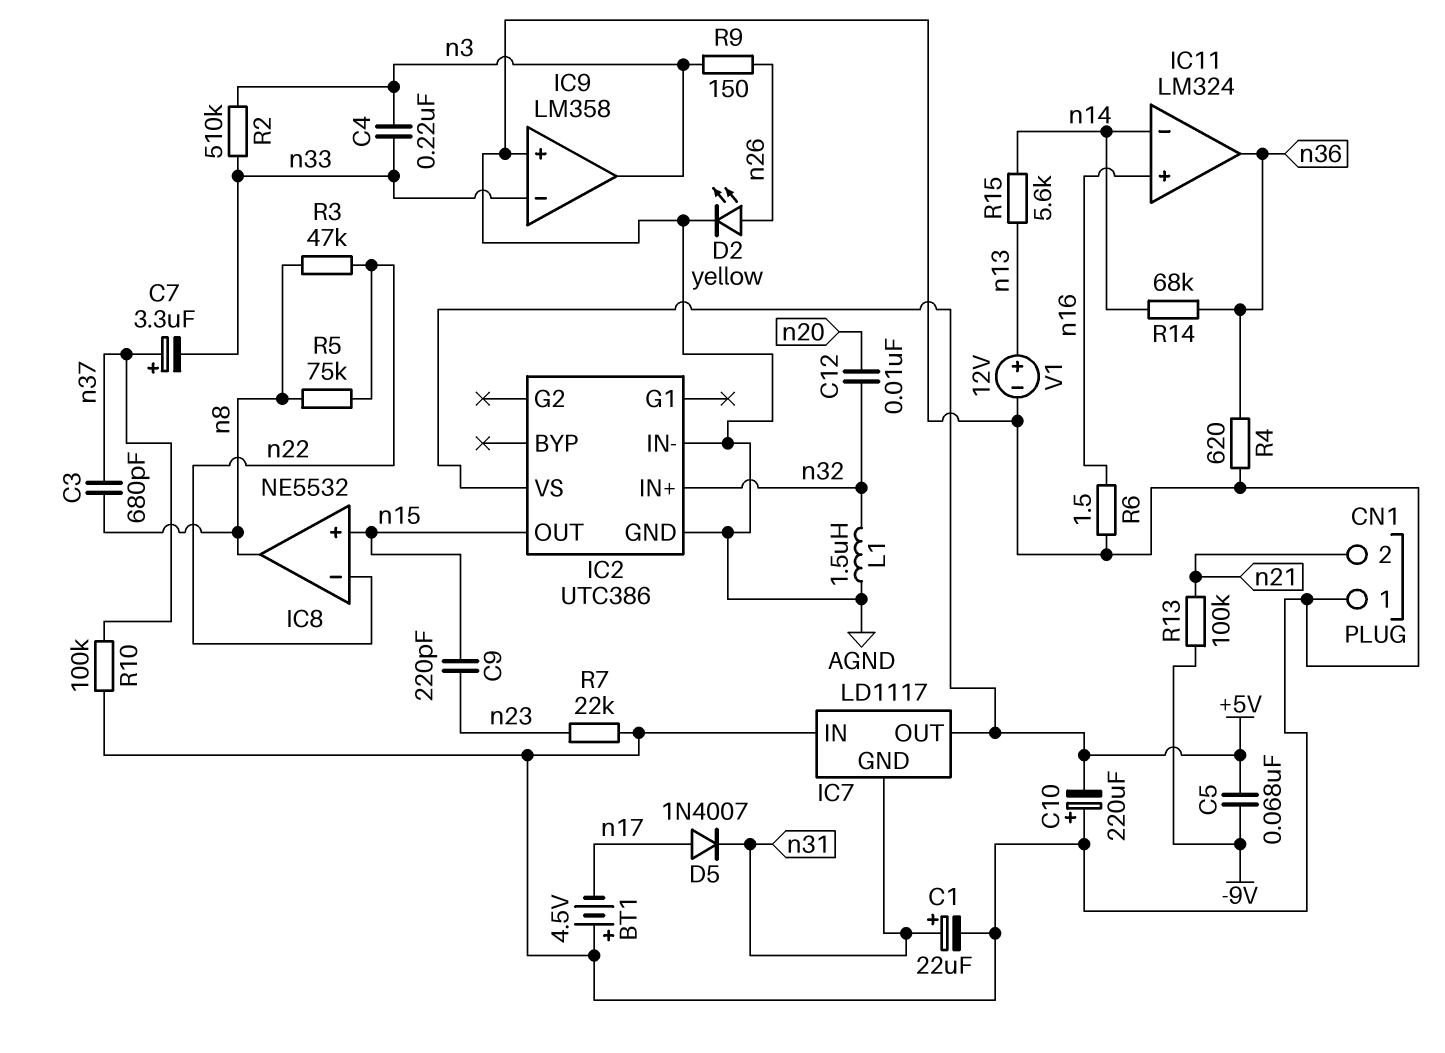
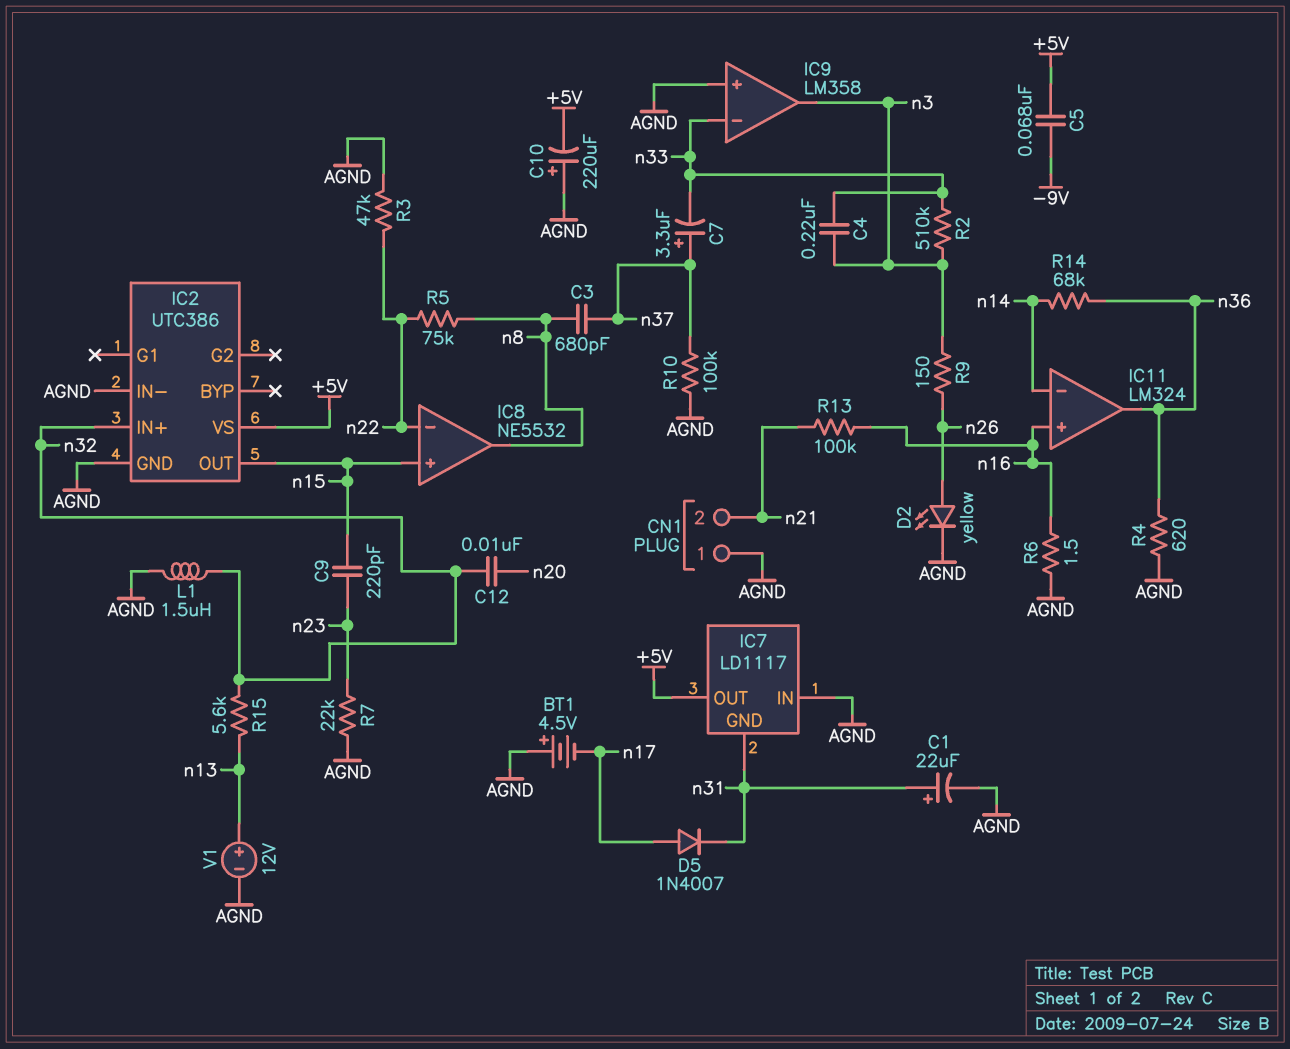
R3: 47k (n8, n22) -> 47k (AGND, n22)
R13: 100k (-9V, n21) -> 100k (n16, n21)
R15: 5.6k (n13, n14) -> 5.6k (n13, n32)

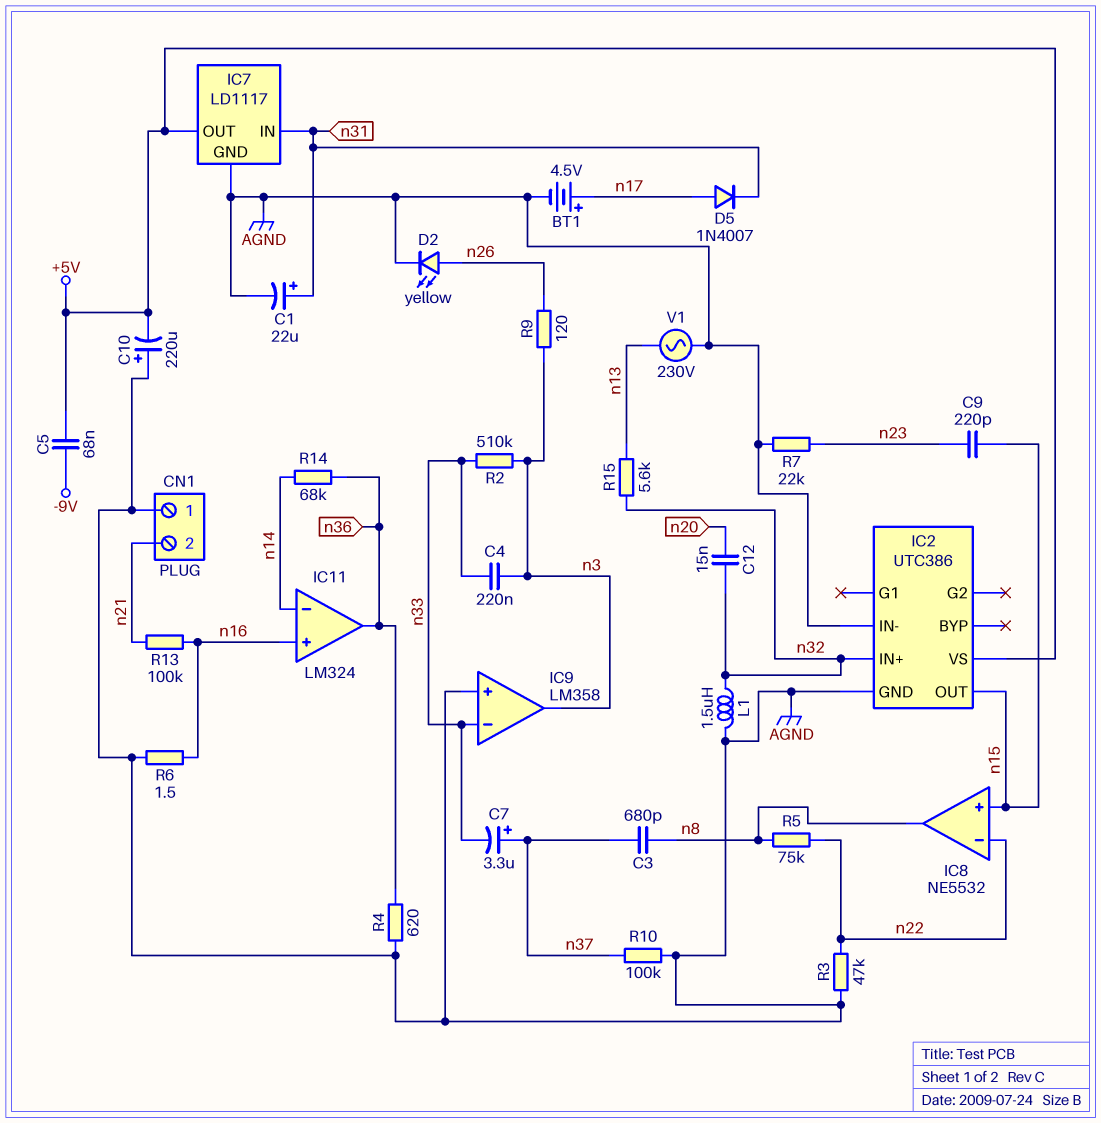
BT1: 4.5V (plus AGND, minus n17) -> 4.5V (plus n17, minus AGND)
C12: 10nF (n20, n32) -> 15nF (n20, n32)
IC7 pin GND: n31 -> AGND
IC7 pin IN: AGND -> n31
R9: 150 (n3, n26) -> 120 (n3, n26)
V1: 12V (plus n13, minus AGND) -> AC 230V (AGND, n13)

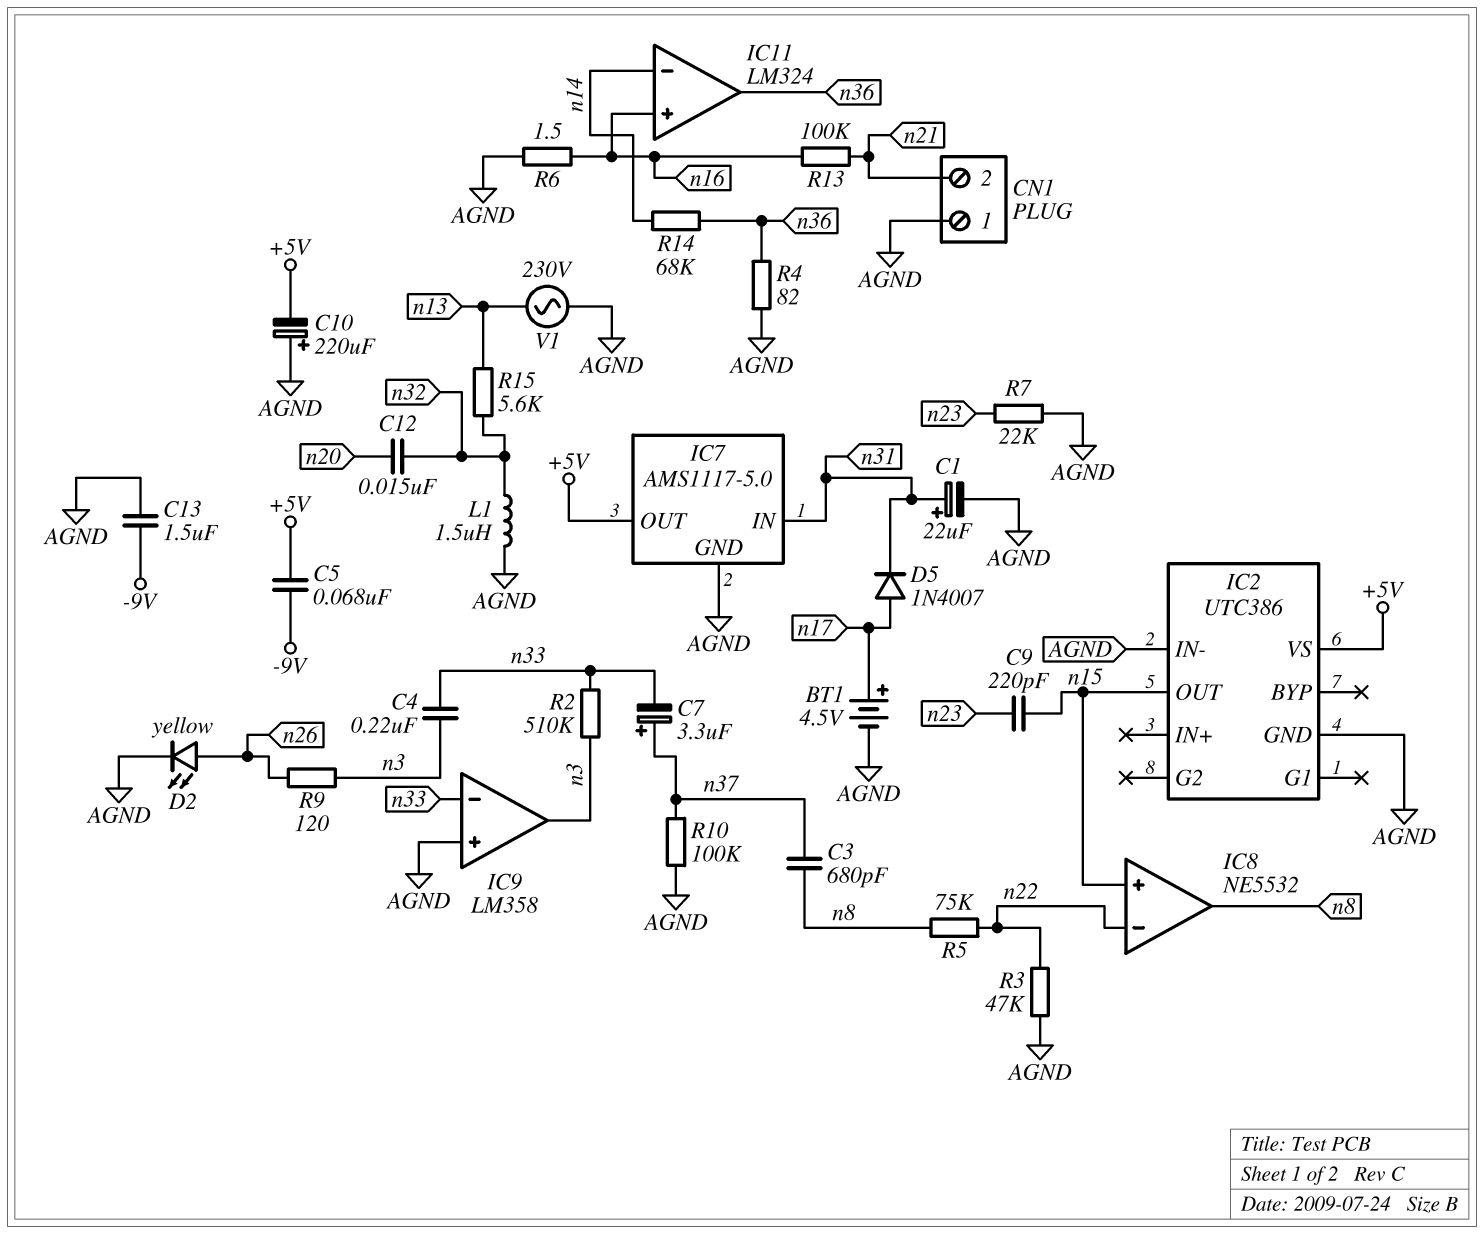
C13: none -> 1.5uF (-9V, AGND)
IC2 pin IN+: n32 -> none
IC7: LD1117 -> AMS1117-5.0
R4: 620 (AGND, n36) -> 82 (AGND, n36)

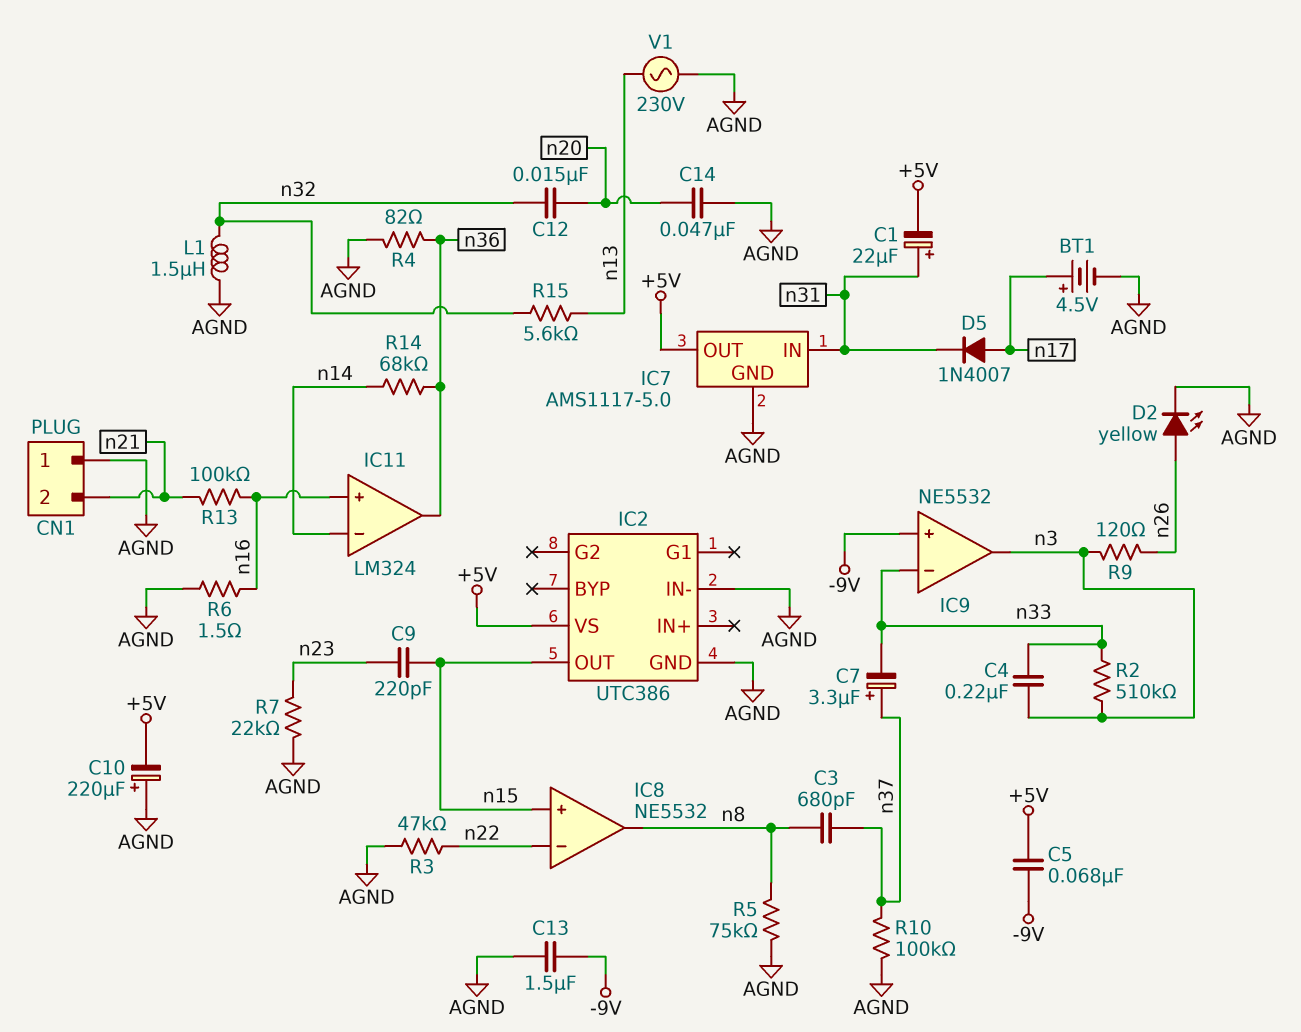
C1: 22uF (plus n31, minus AGND) -> 22uF (plus n31, minus +5V)
C14: none -> 47nF (AGND, n20)
IC9: LM358 -> NE5532
IC9 pin in+: AGND -> -9V
R5: 75k (n8, n22) -> 75k (AGND, n8)

